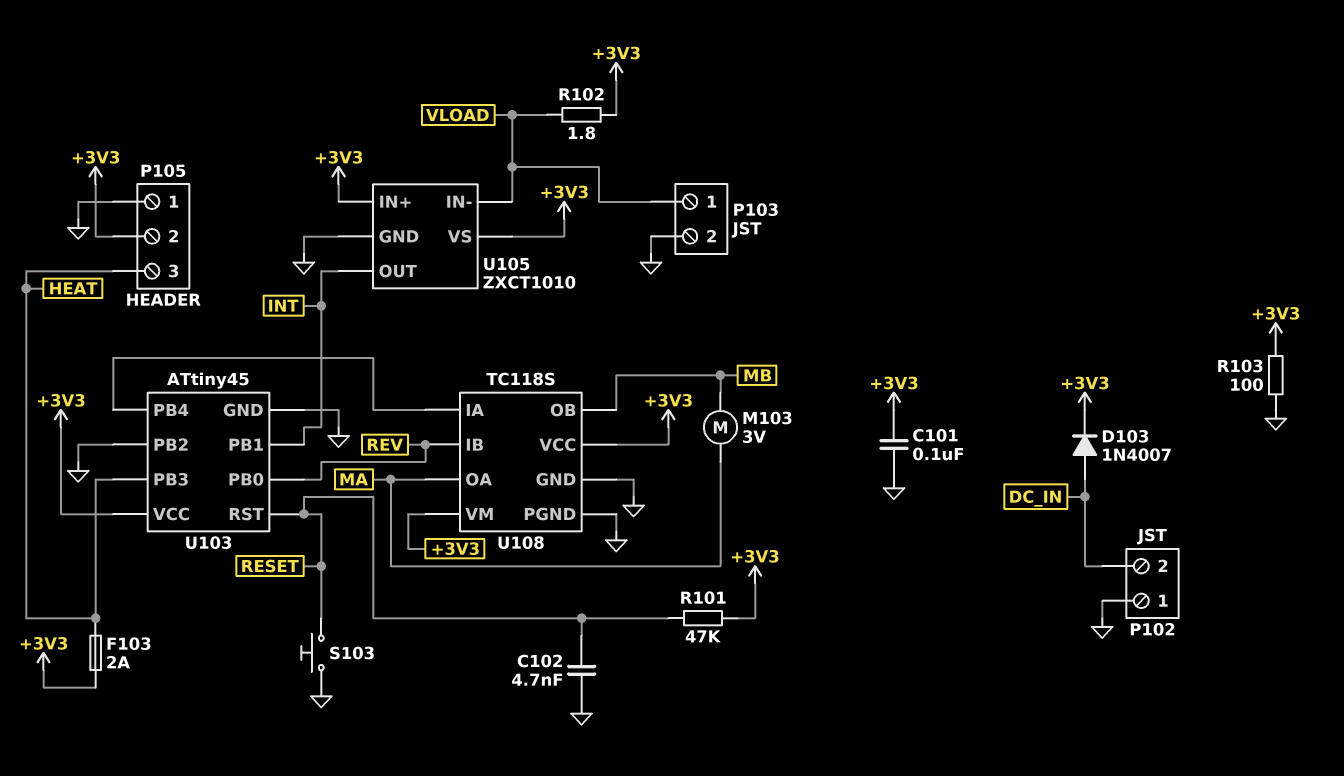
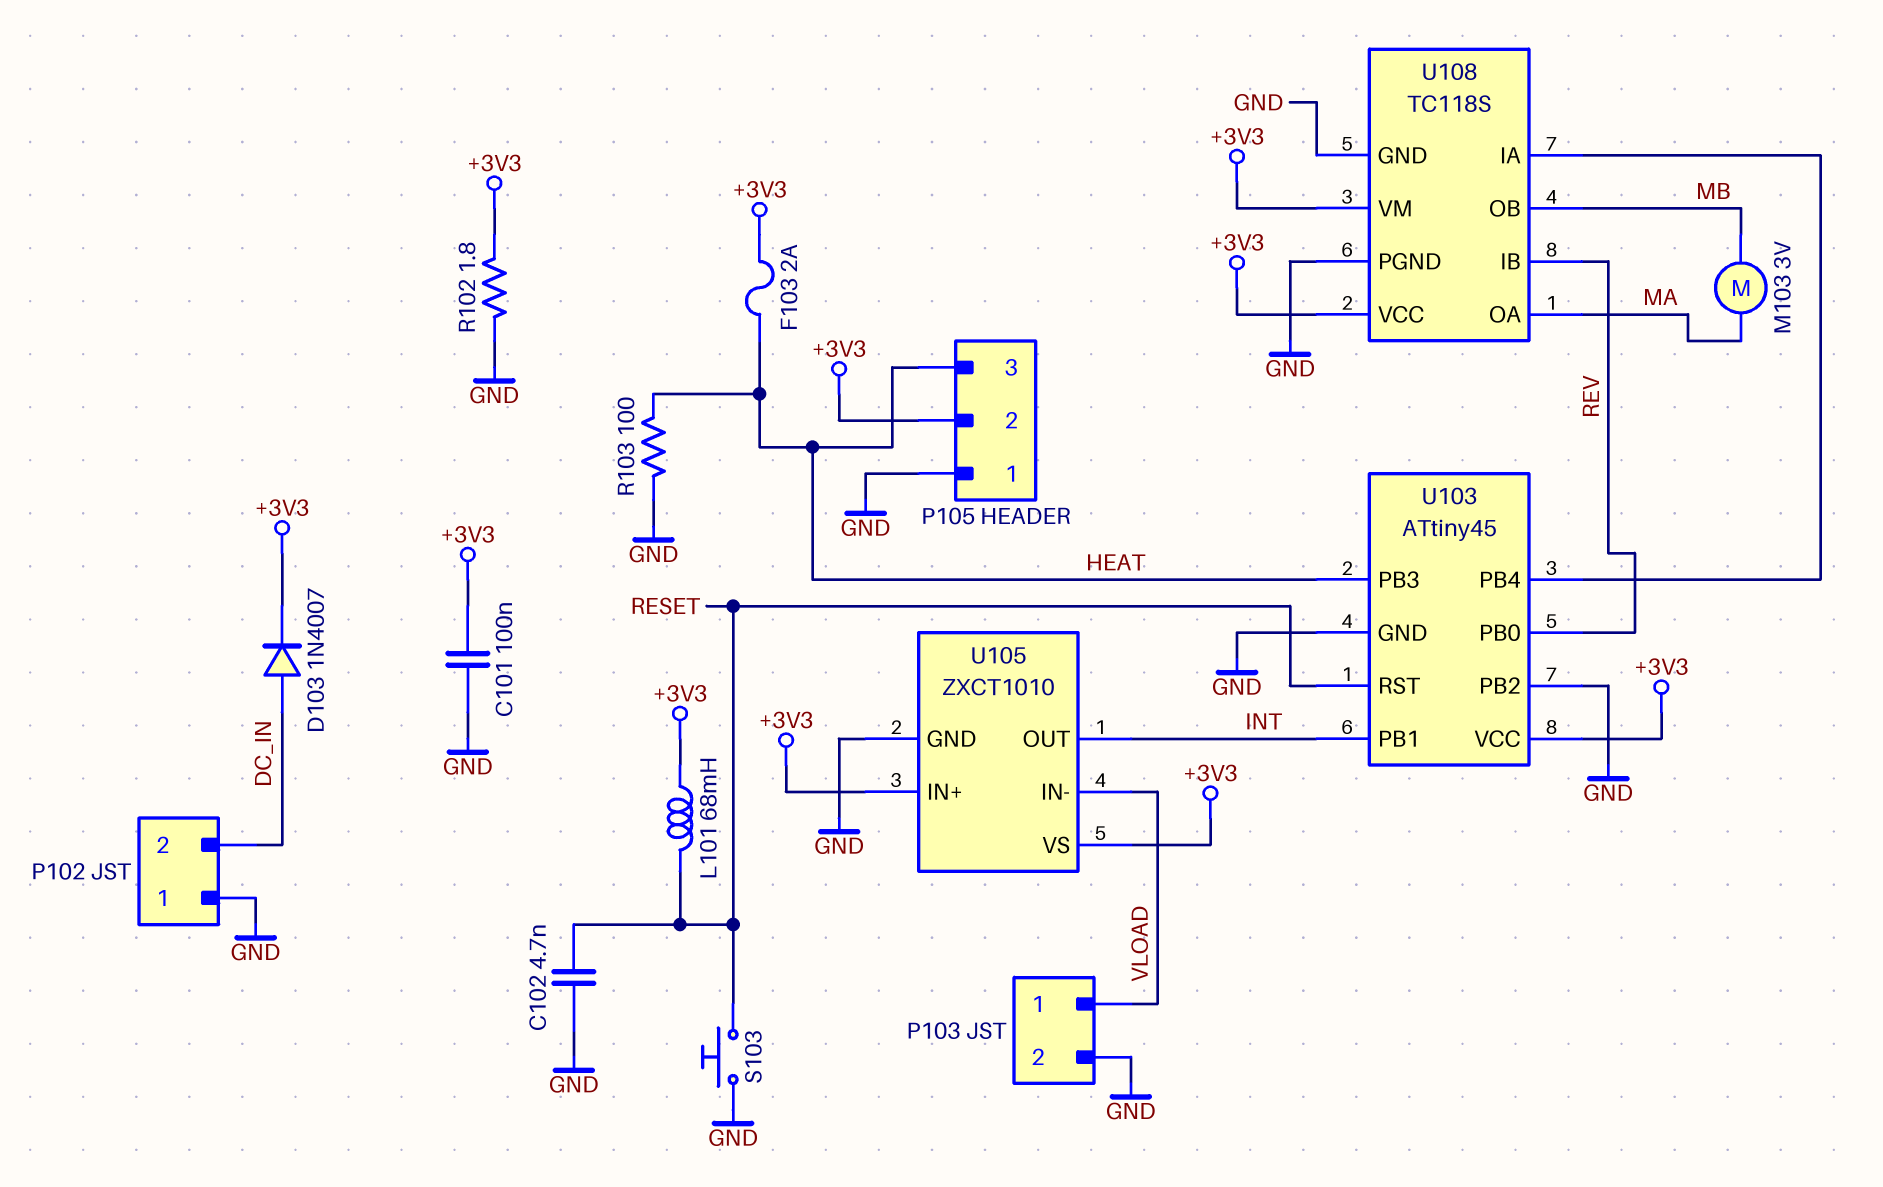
L101: none -> 68mH (+3V3, RESET)
R101: 47k (+3V3, RESET) -> none
R102: 1.8 (+3V3, VLOAD) -> 1.8 (+3V3, GND)
R103: 100 (+3V3, GND) -> 100 (GND, HEAT)

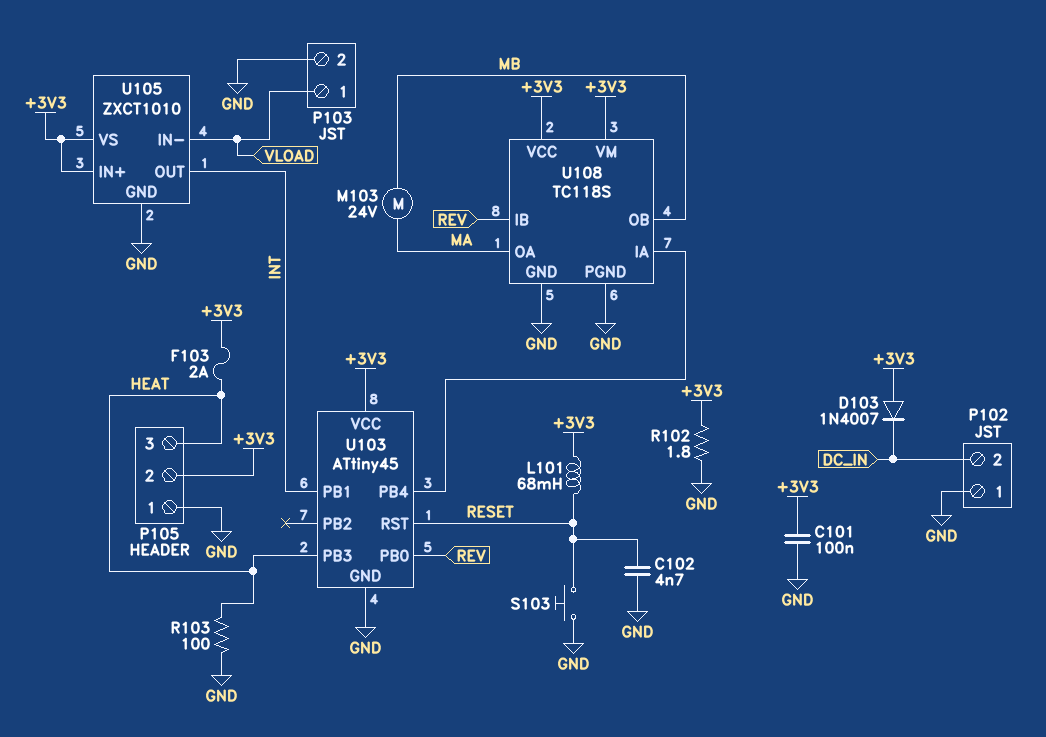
D103: diode 1N4007 (A DC_IN, K +3V3) -> diode 1N4007 (A +3V3, K DC_IN)
M103: motor 3V (MA, MB) -> motor 24V (MA, MB)
U103 pin PB2: GND -> none

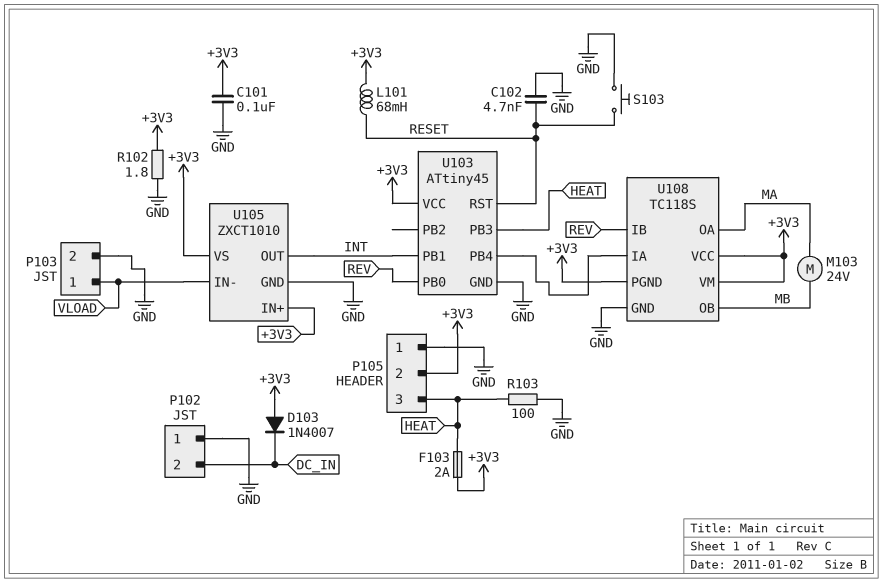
U108 pin PGND: GND -> +3V3

